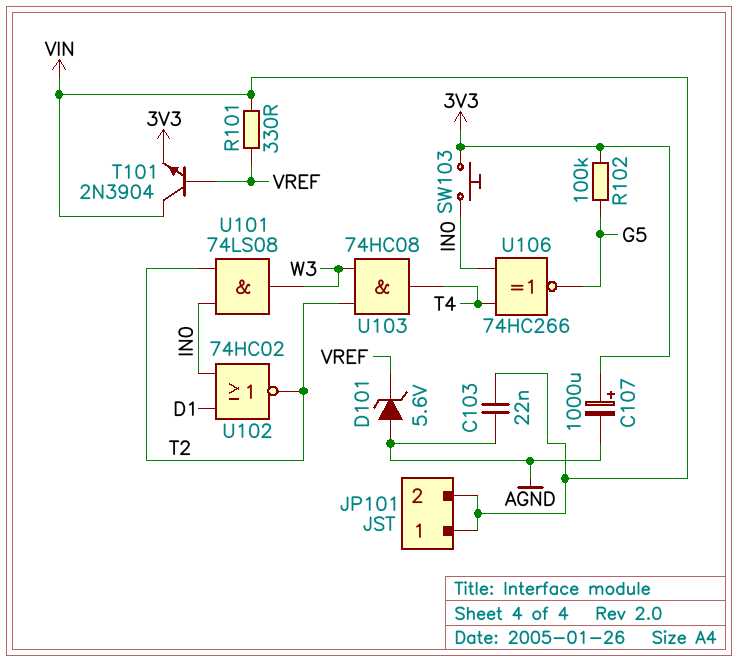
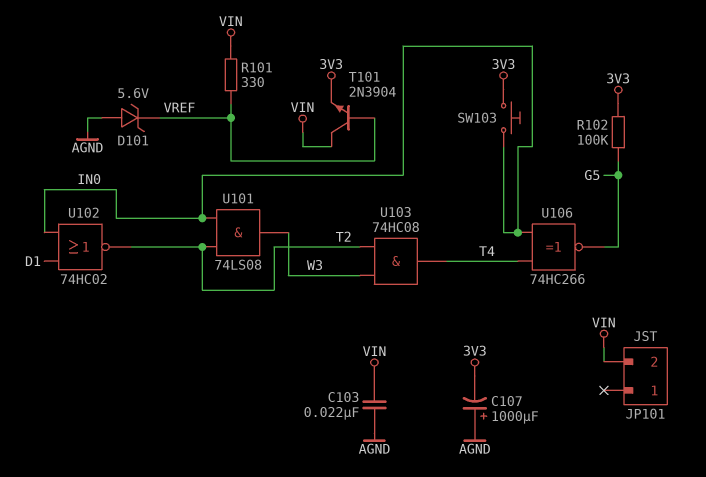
C107: 1000uF (plus 3V3, minus AGND) -> 1000uF (plus AGND, minus 3V3)
JP101 pin 1: VIN -> none

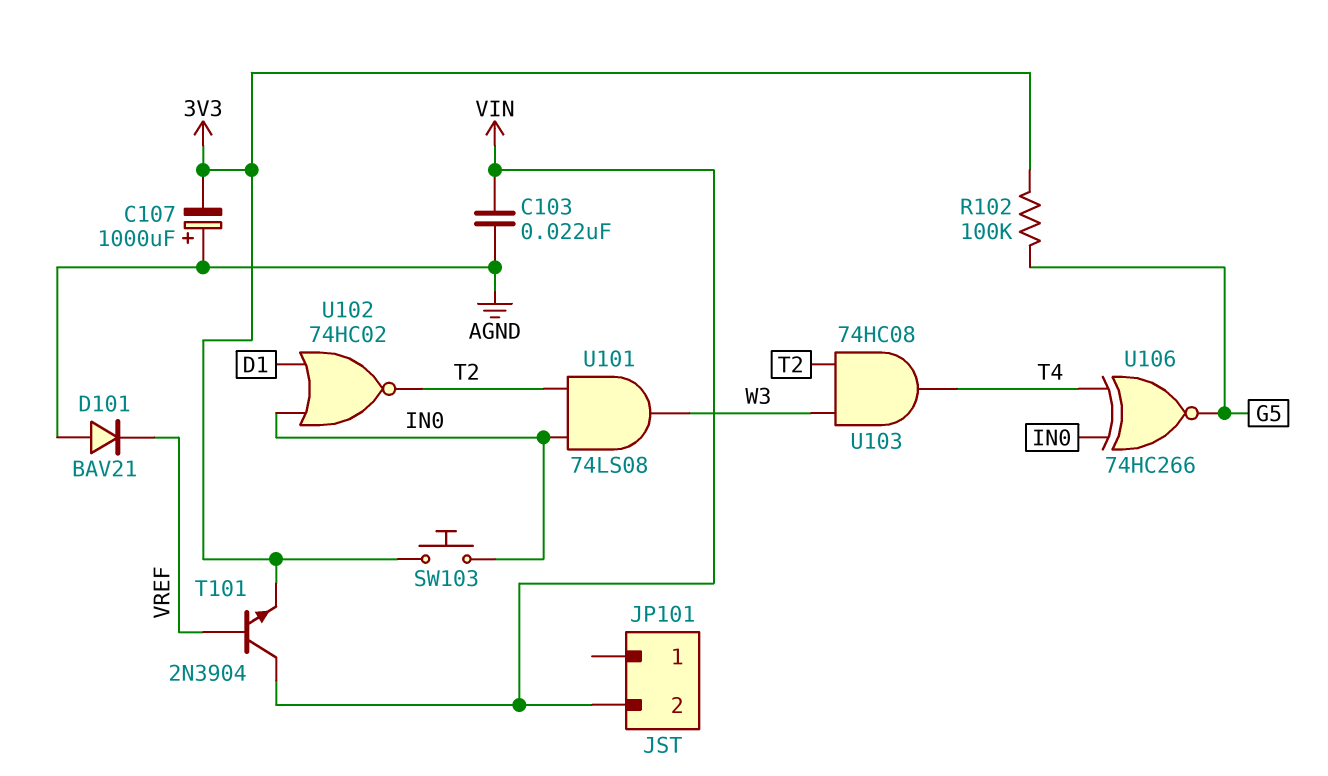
D101: zener 5.6V (A AGND, K VREF) -> diode BAV21 (A AGND, K VREF)
R101: 330 (VIN, VREF) -> none

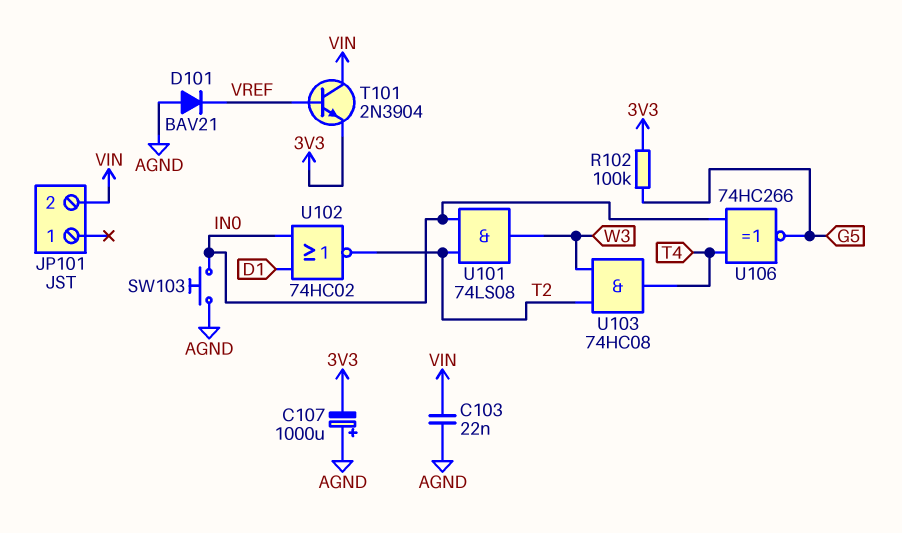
SW103: button (3V3, IN0) -> button (AGND, IN0)

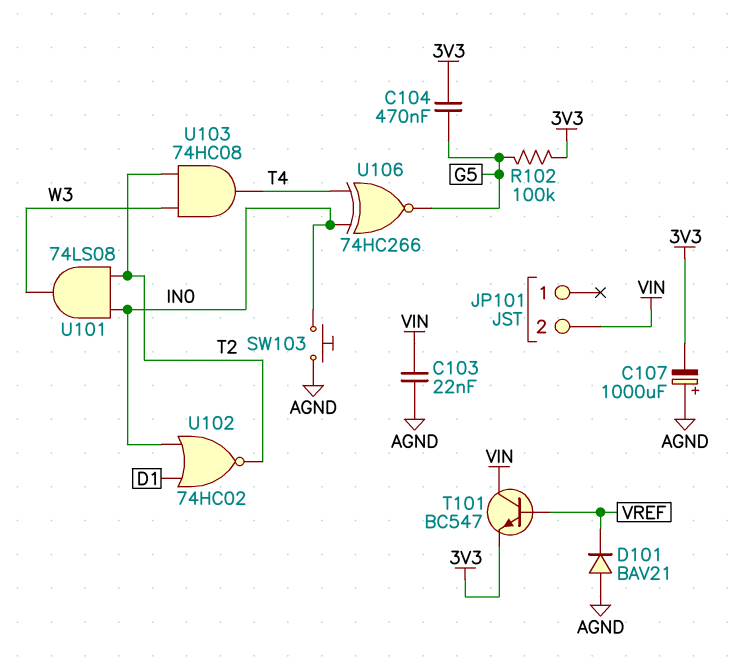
C104: none -> 470nF (3V3, G5)
T101: NPN 2N3904 (B VREF, C VIN, E 3V3) -> NPN BC547 (B VREF, C VIN, E 3V3)

